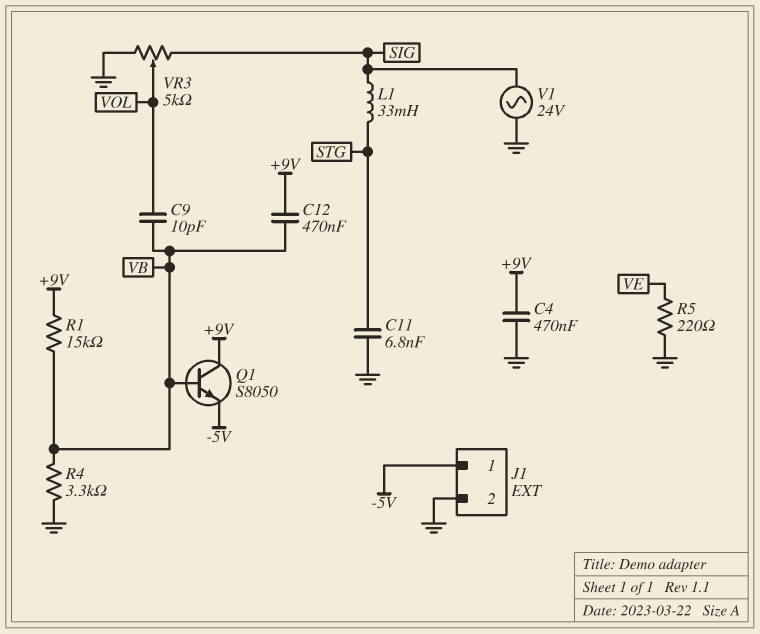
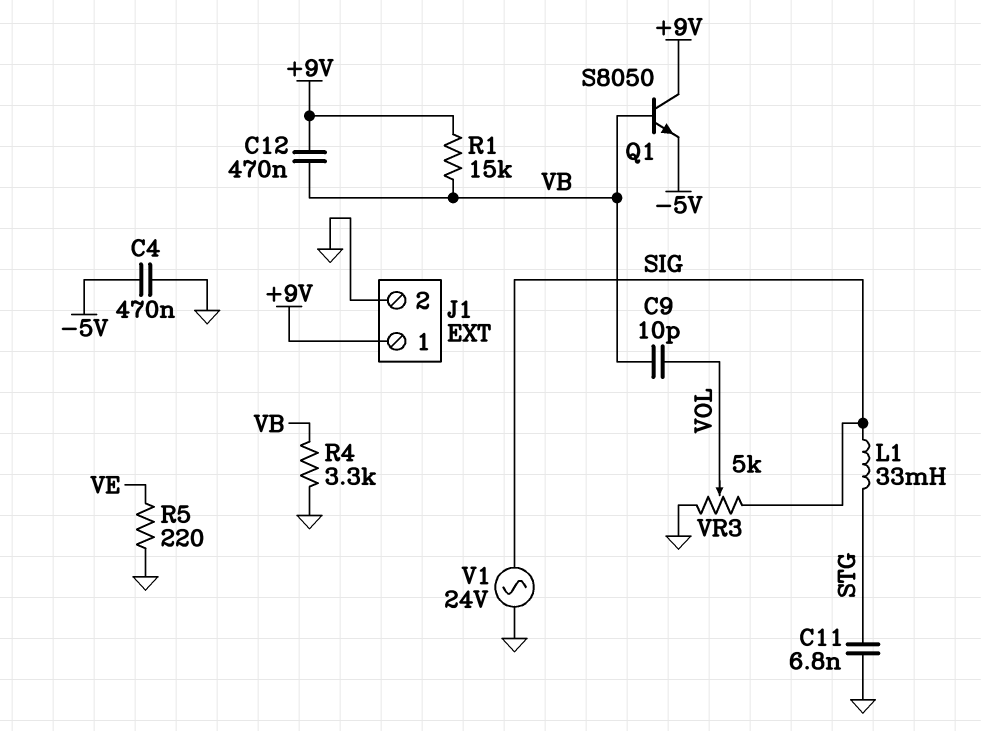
C4: 470nF (+9V, GND) -> 470nF (-5V, GND)
J1 pin 1: -5V -> +9V

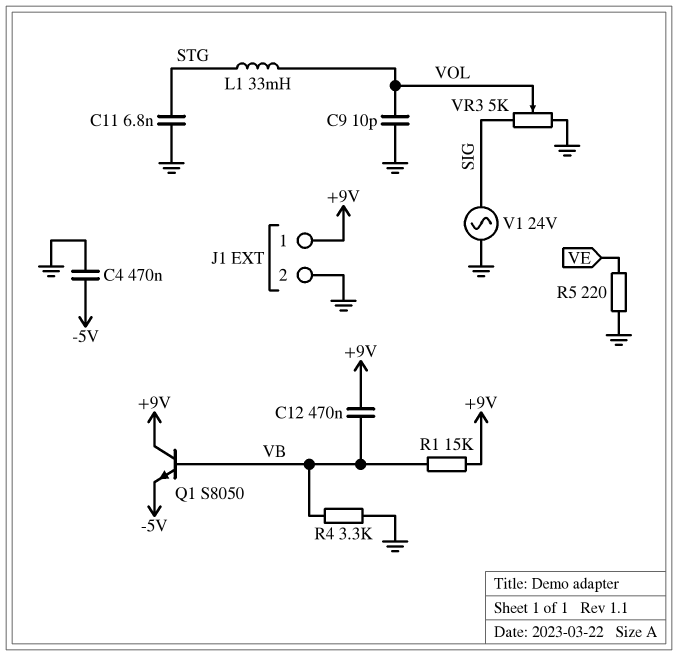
C9: 10pF (VB, VOL) -> 10pF (GND, VOL)
L1: 33mH (SIG, STG) -> 33mH (STG, VOL)

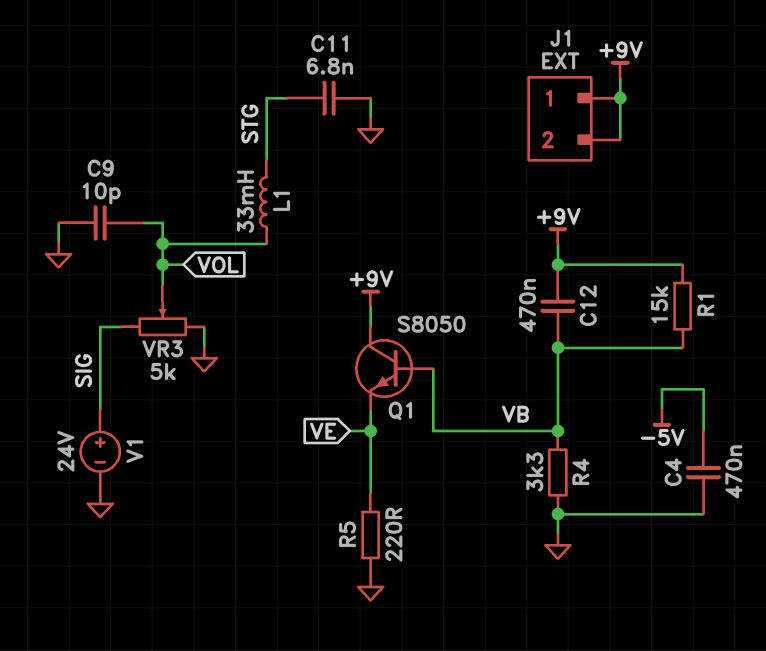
J1 pin 2: GND -> +9V
Q1: NPN S8050 (B VB, C +9V, E -5V) -> NPN S8050 (B VB, C +9V, E VE)
V1: AC 24V (GND, SIG) -> 24V (plus SIG, minus GND)

